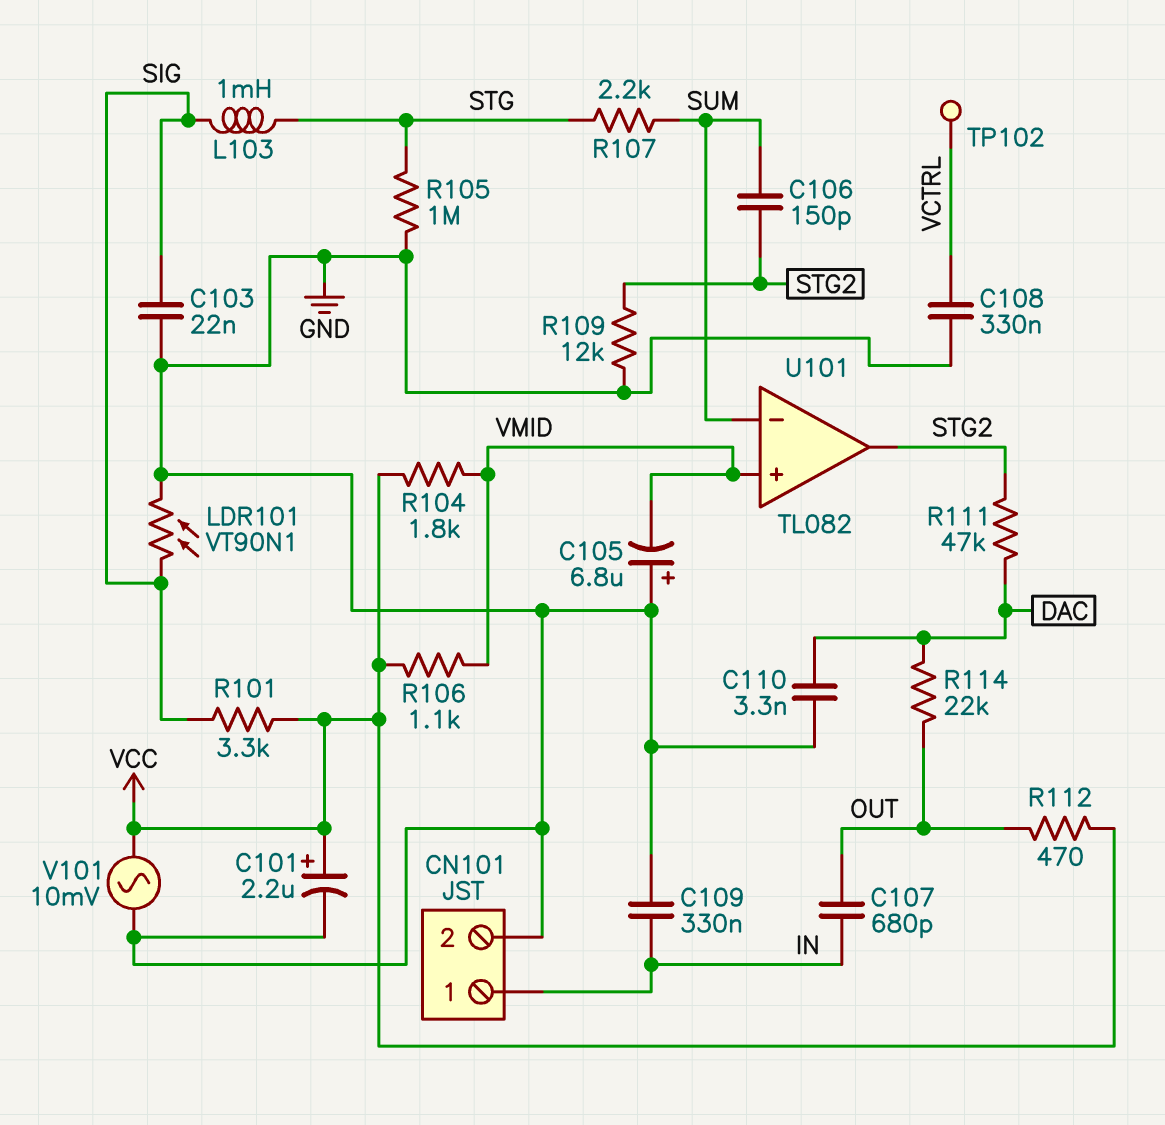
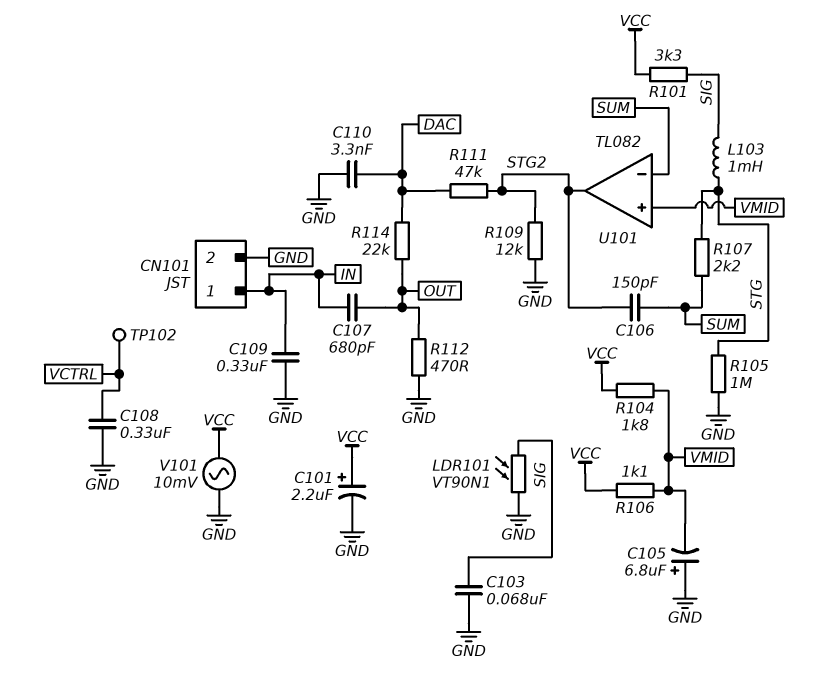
C103: 22nF (GND, SIG) -> 68nF (GND, SIG)
R112: 470 (OUT, VCC) -> 470 (GND, OUT)

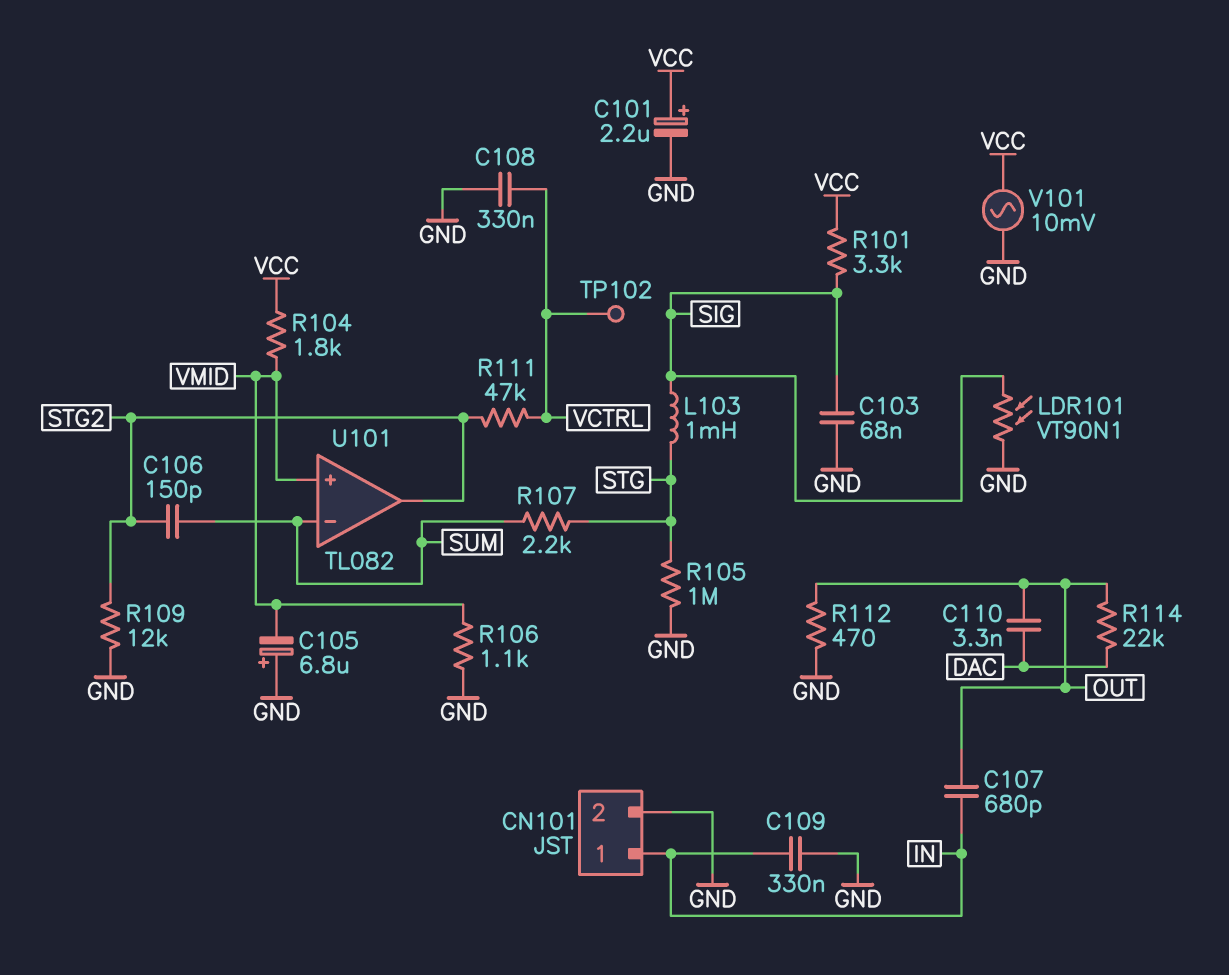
C110: 3.3nF (DAC, GND) -> 3.3nF (DAC, OUT)
R106: 1.1k (VCC, VMID) -> 1.1k (GND, VMID)
R111: 47k (DAC, STG2) -> 47k (STG2, VCTRL)

